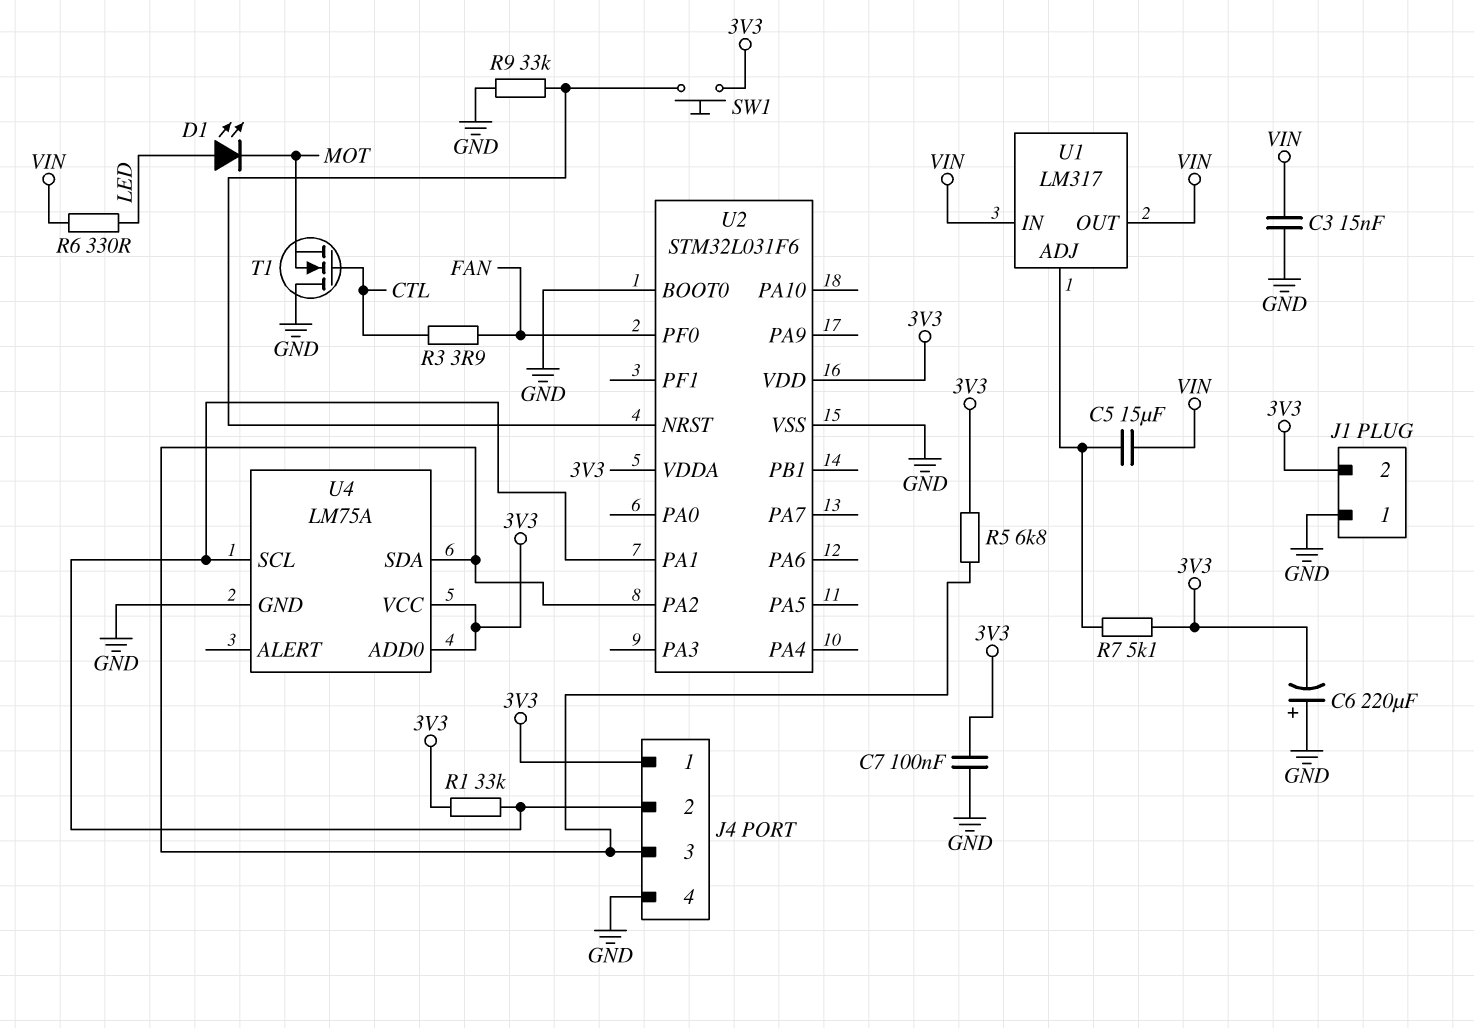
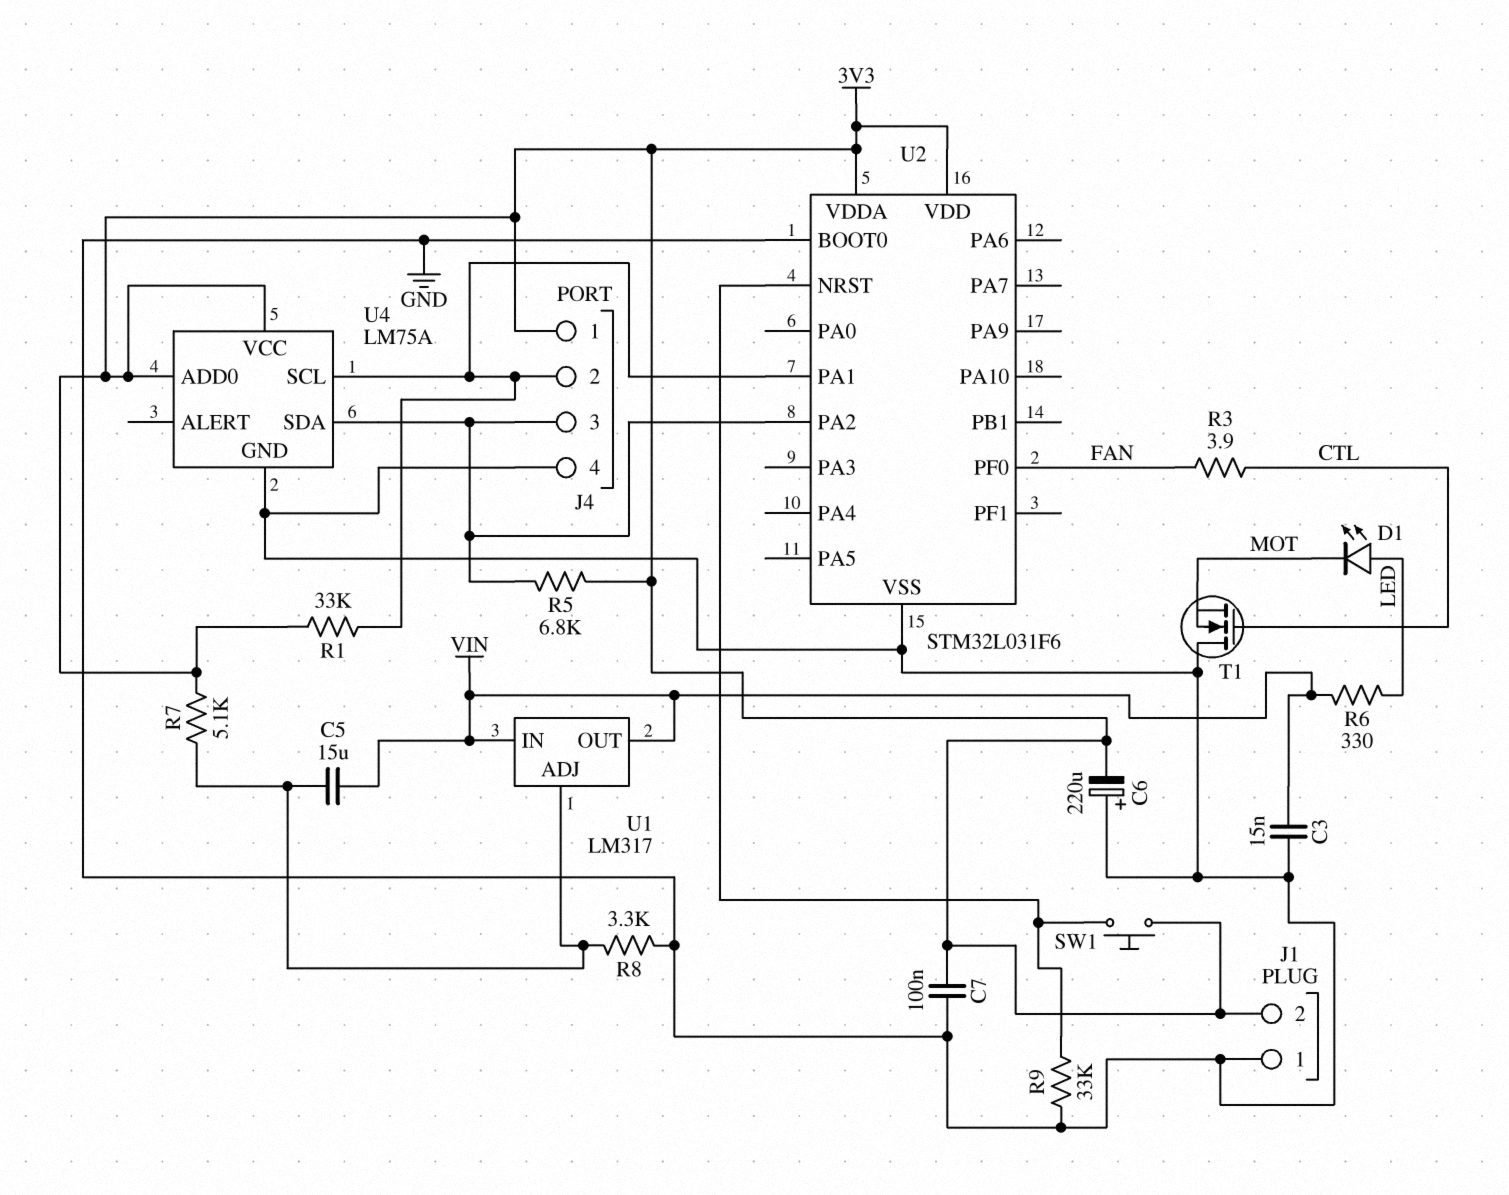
R8: none -> 3.3k (GND, U1/ADJ)

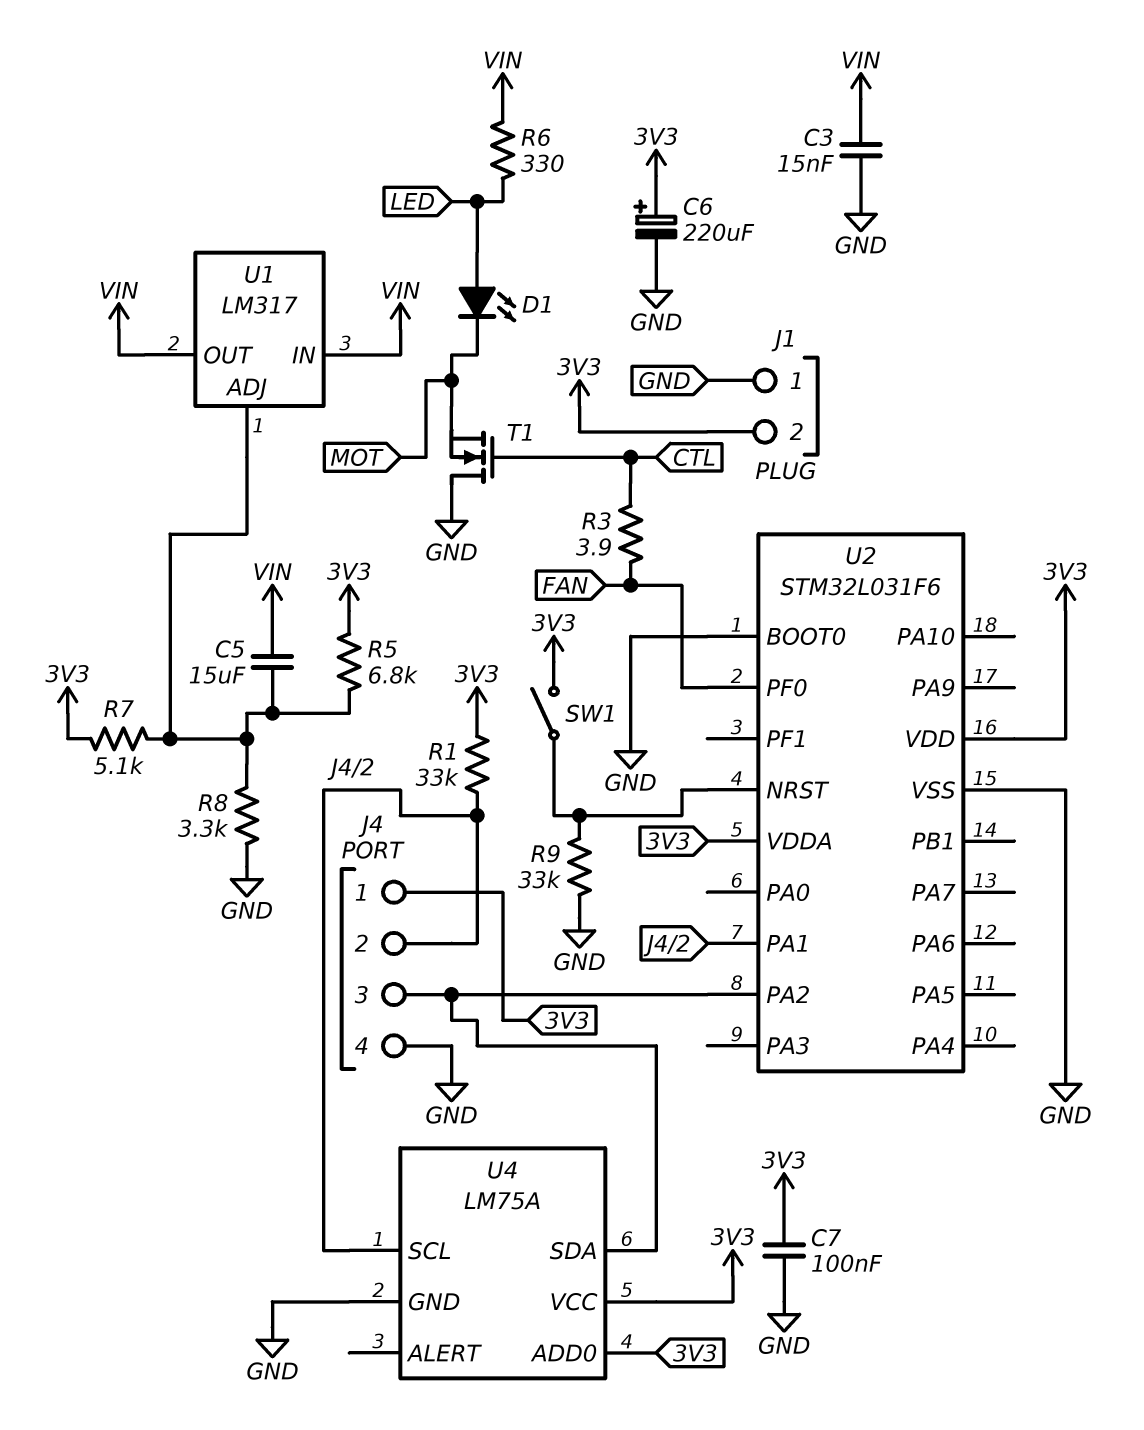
C6: 220uF (plus GND, minus 3V3) -> 220uF (plus 3V3, minus GND)
R5: 6.8k (3V3, J4/3) -> 6.8k (3V3, U1/ADJ)
SW1: button (3V3, U2/NRST) -> switch (3V3, U2/NRST)

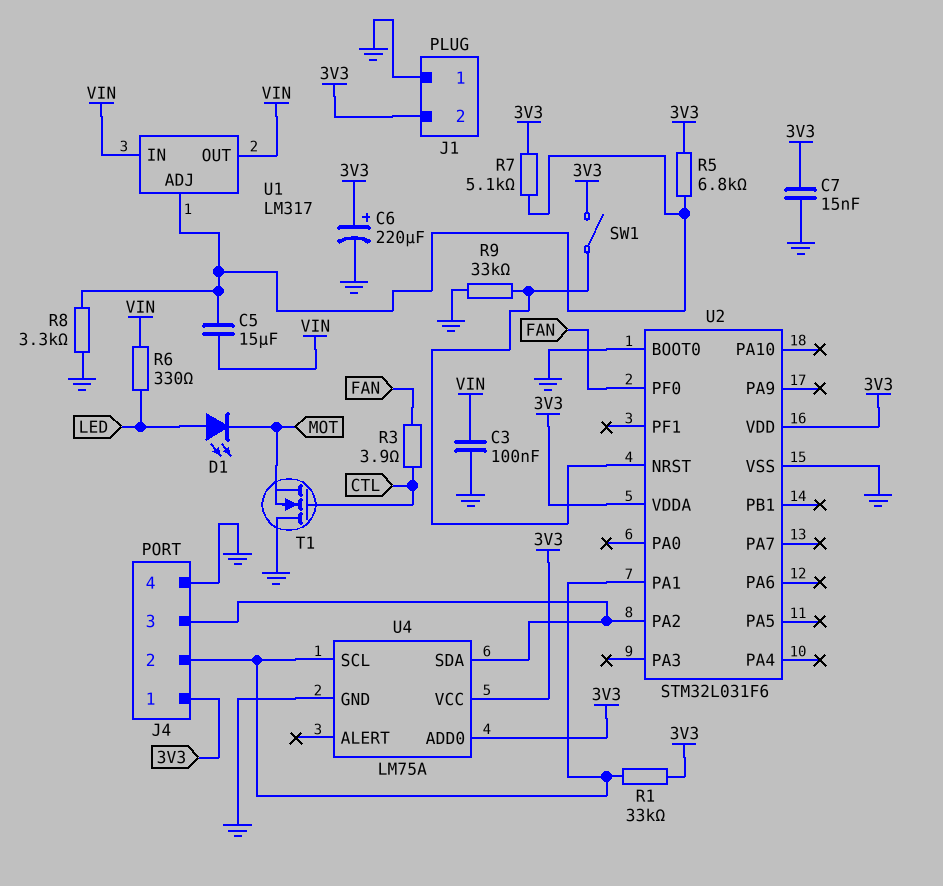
C3: 15nF (GND, VIN) -> 100nF (GND, VIN)
C7: 100nF (3V3, GND) -> 15nF (3V3, GND)

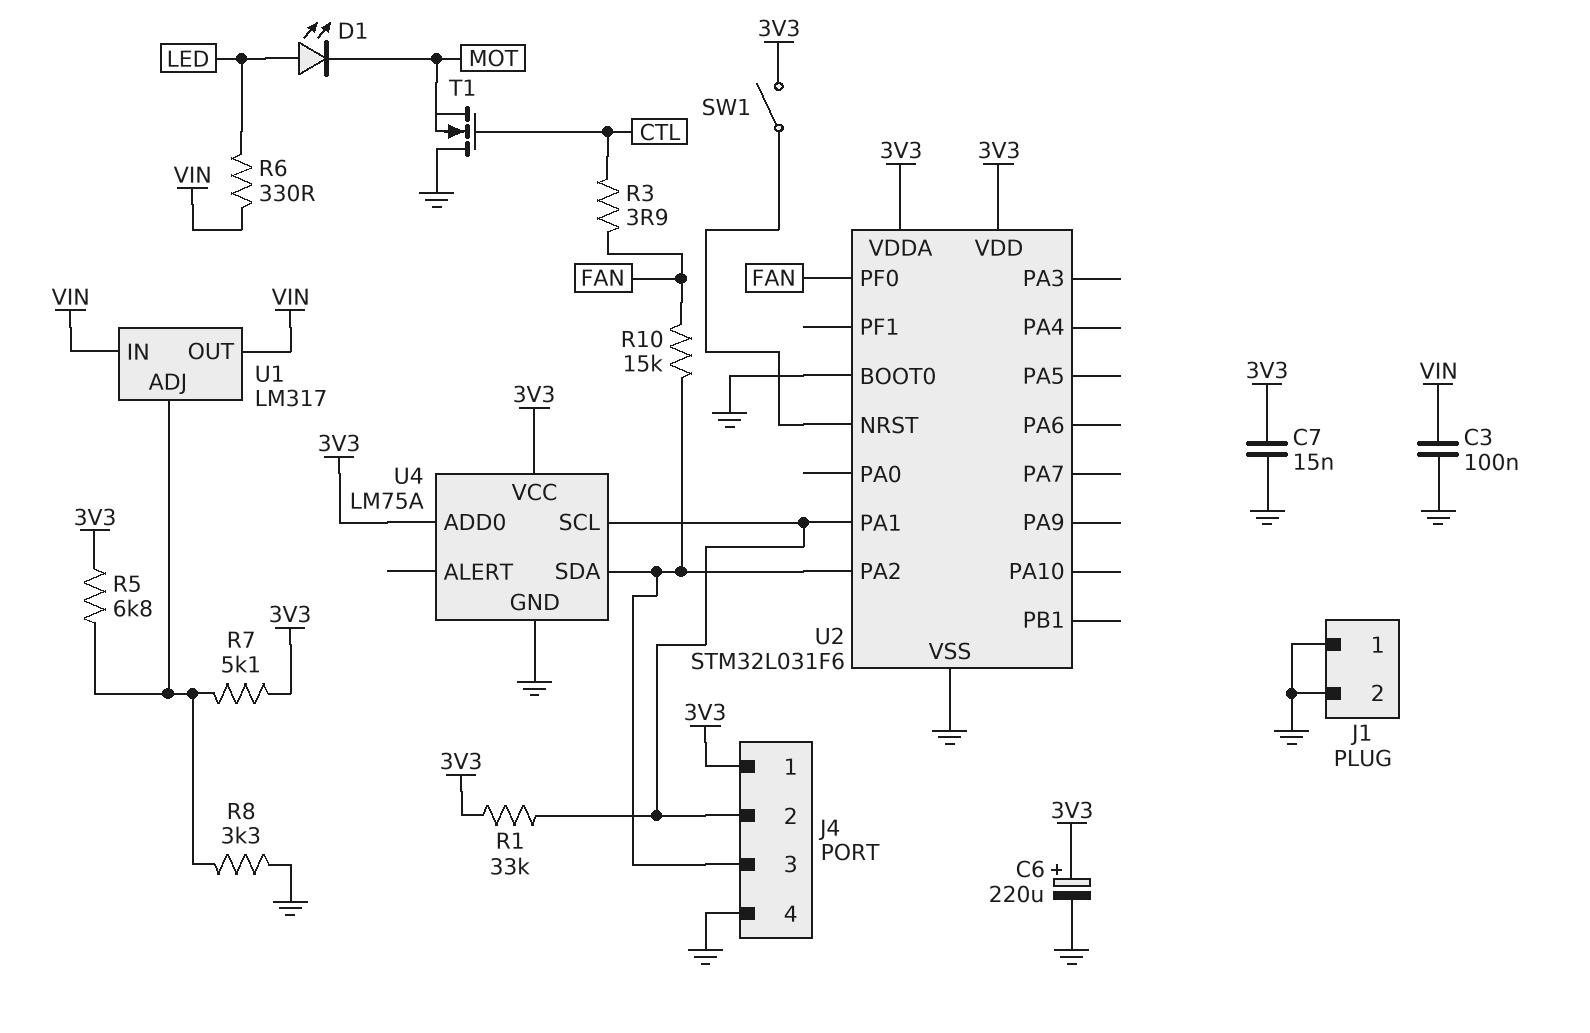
C5: 15uF (U1/ADJ, VIN) -> none
J1 pin 2: 3V3 -> GND
R9: 33k (GND, U2/NRST) -> none
R10: none -> 15k (FAN, J4/3)

